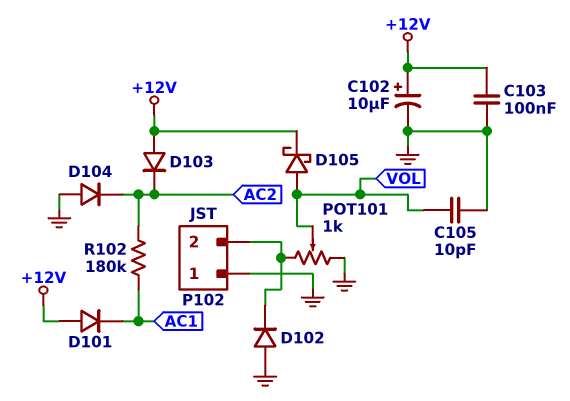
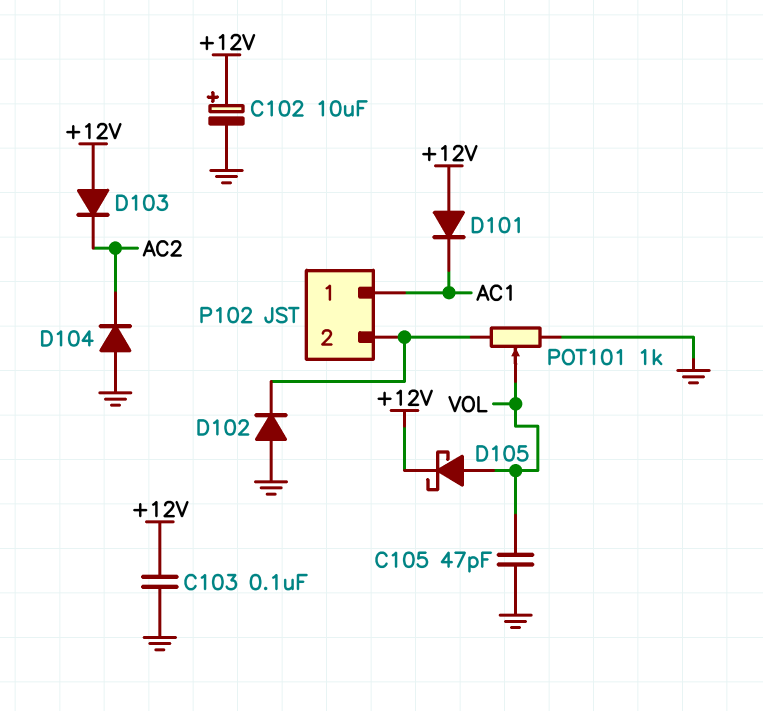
C105: 10pF (GND, VOL) -> 47pF (GND, VOL)
P102 pin 1: GND -> AC1
R102: 180k (AC1, AC2) -> none

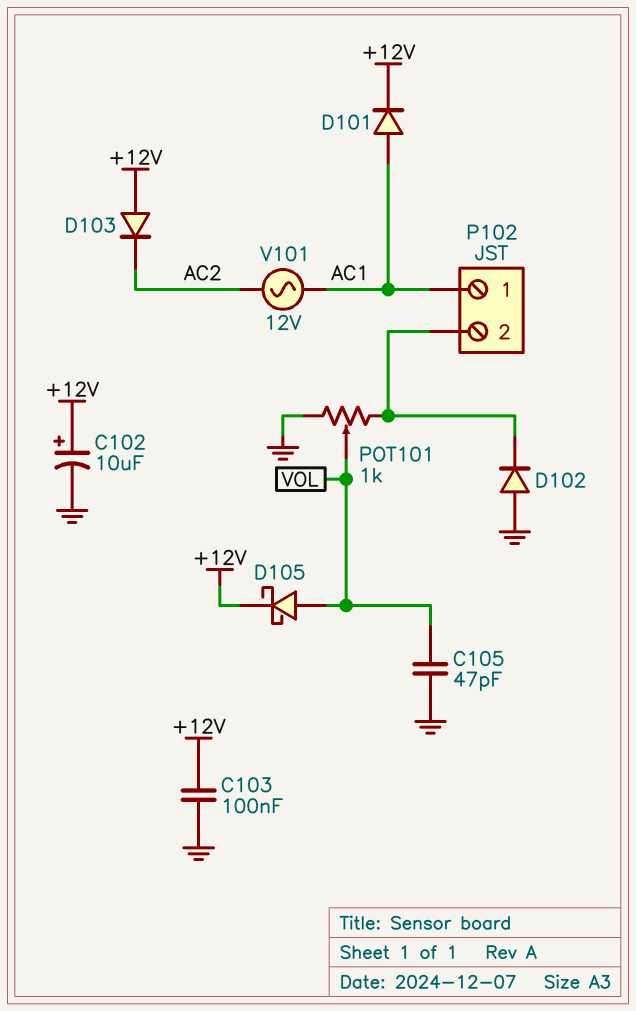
D101: diode (A +12V, K AC1) -> diode (A AC1, K +12V)
D104: diode (A GND, K AC2) -> none
V101: none -> AC 12V (AC1, AC2)

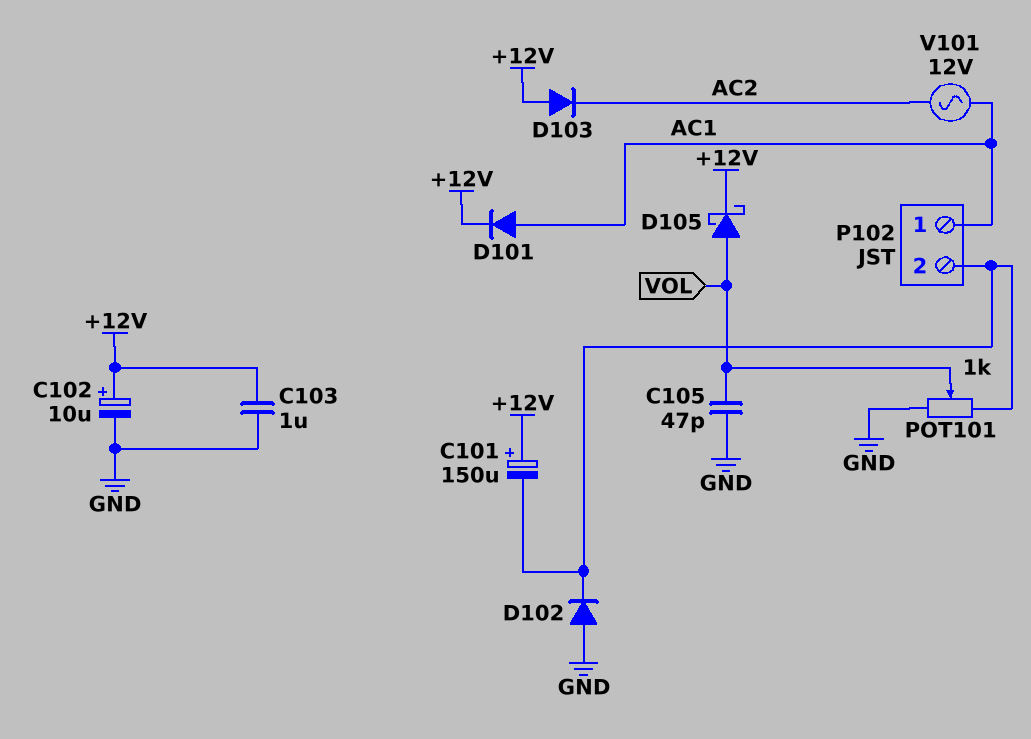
C101: none -> 150uF (plus +12V, minus P102/2)
C103: 100nF (+12V, GND) -> 1uF (+12V, GND)

